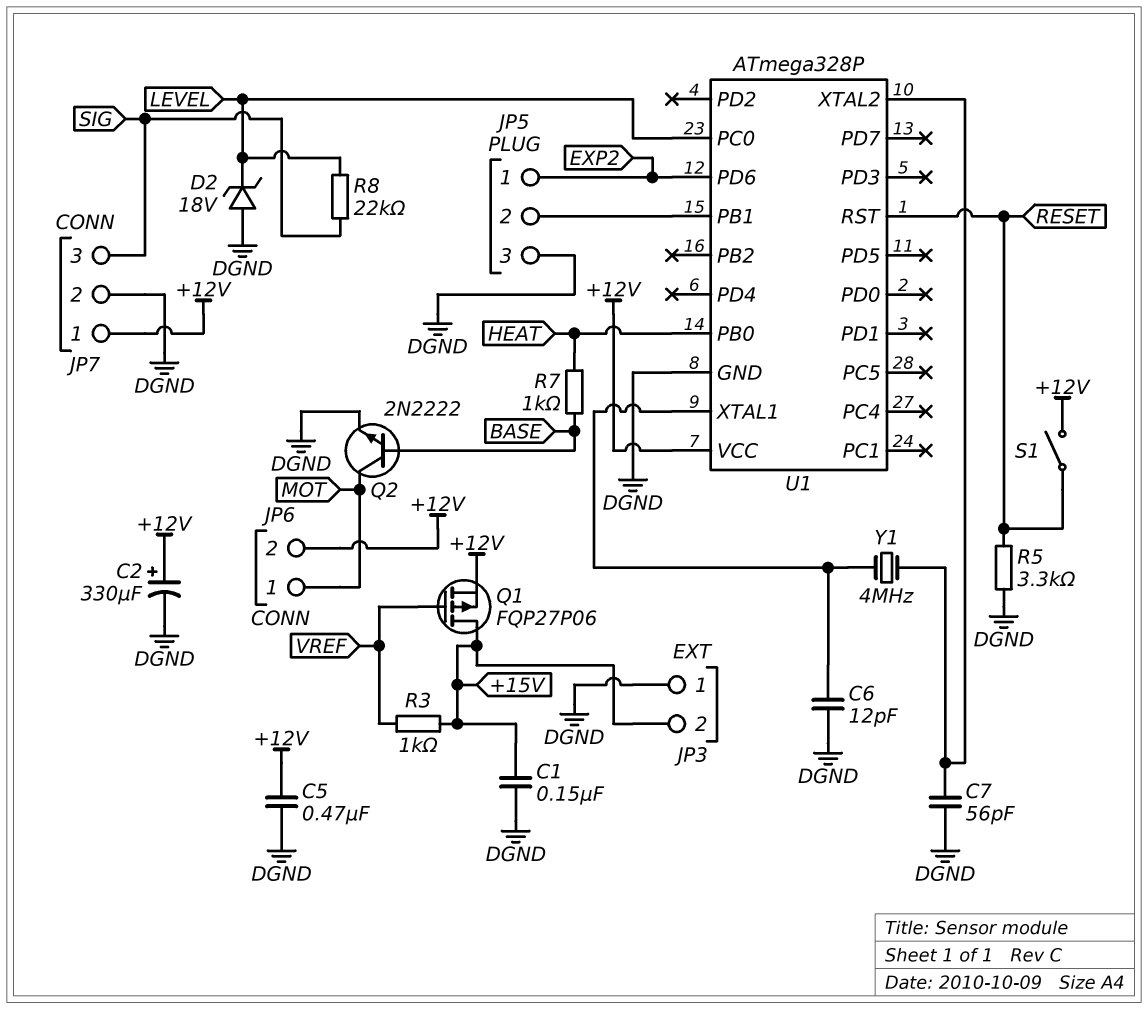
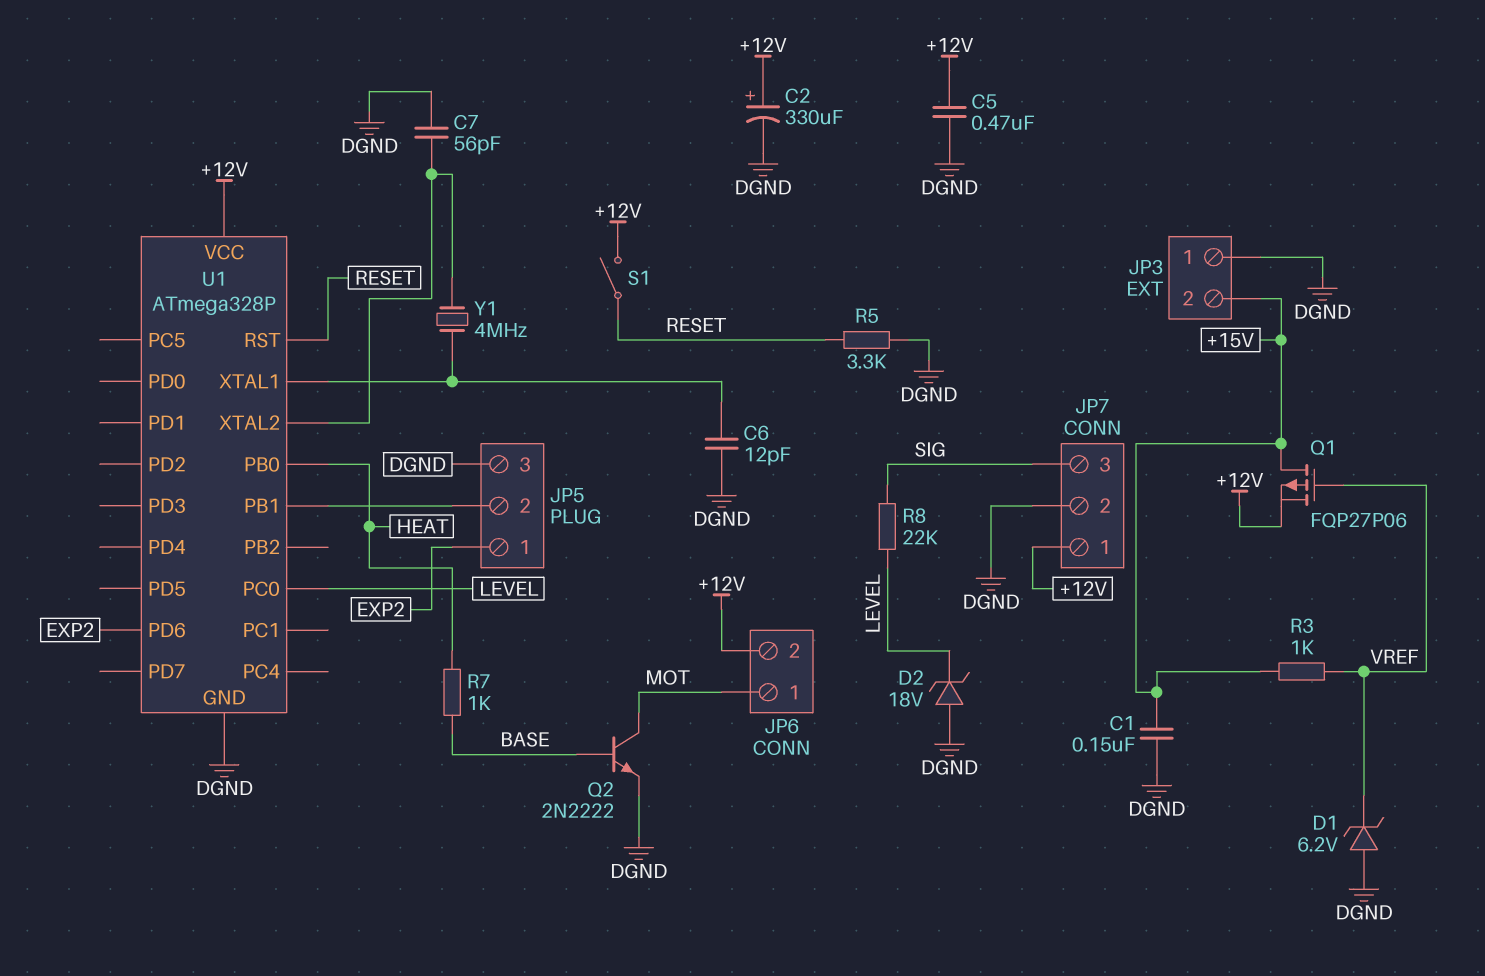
D1: none -> zener 6.2V (A DGND, K VREF)

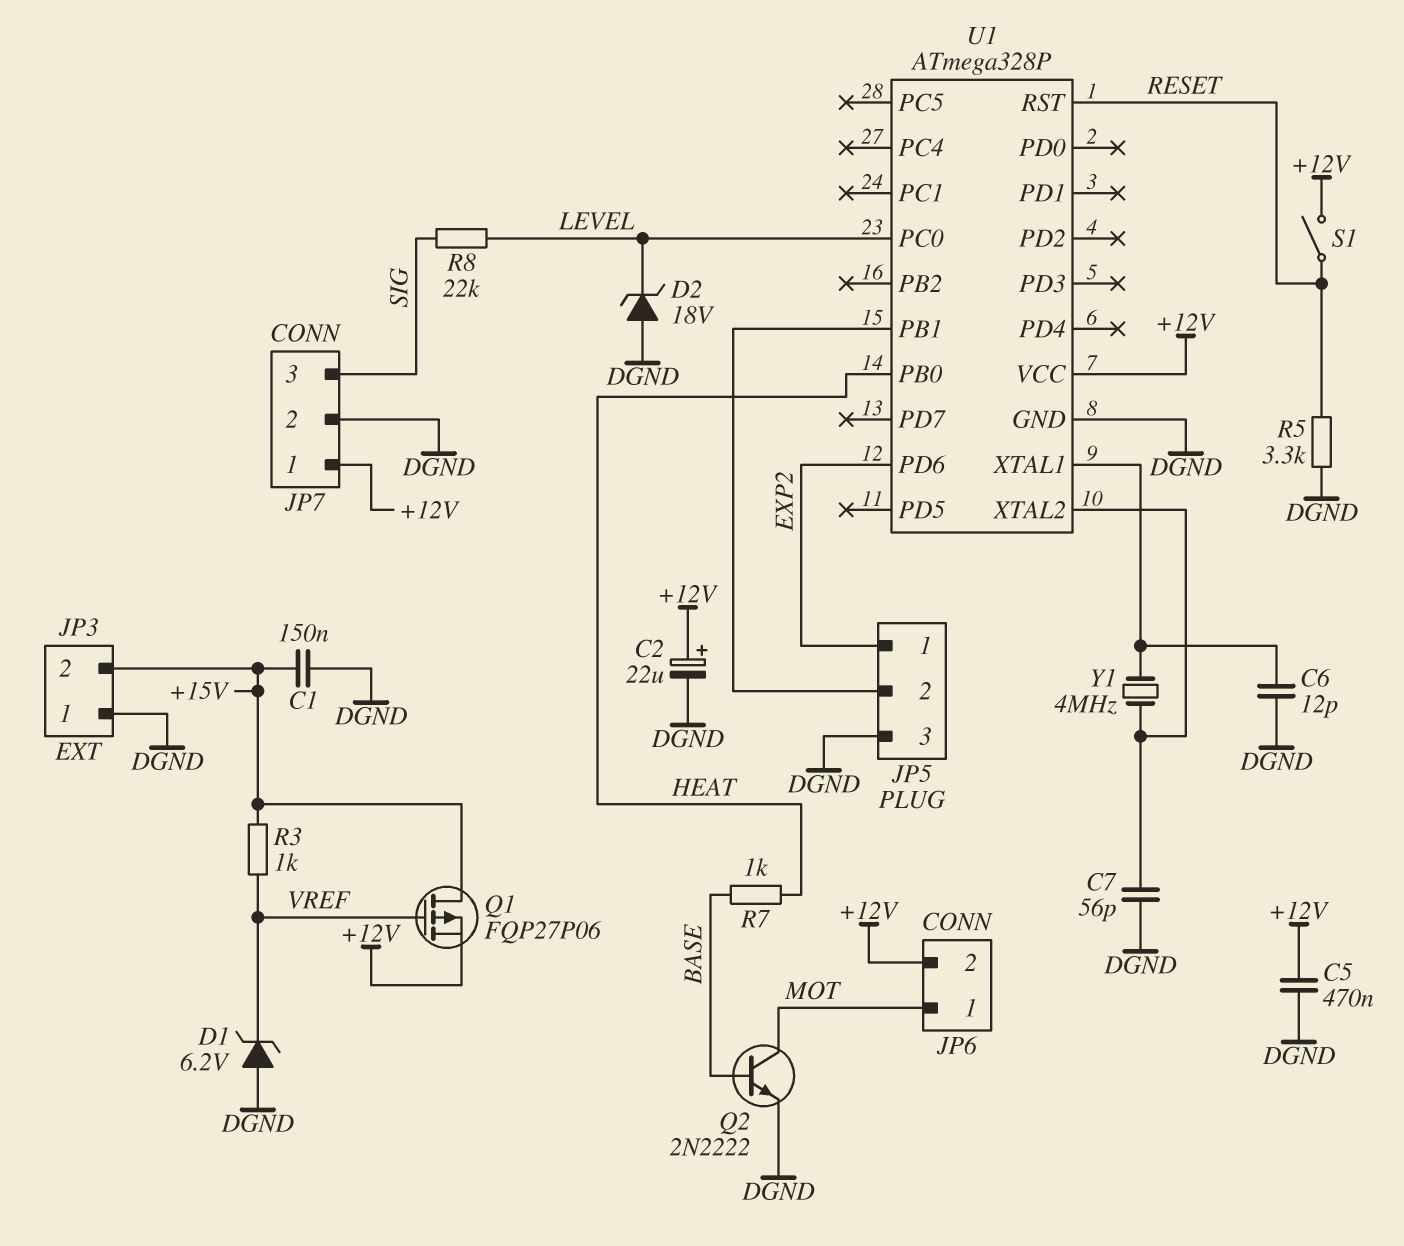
C2: 330uF (plus +12V, minus DGND) -> 22uF (plus +12V, minus DGND)

